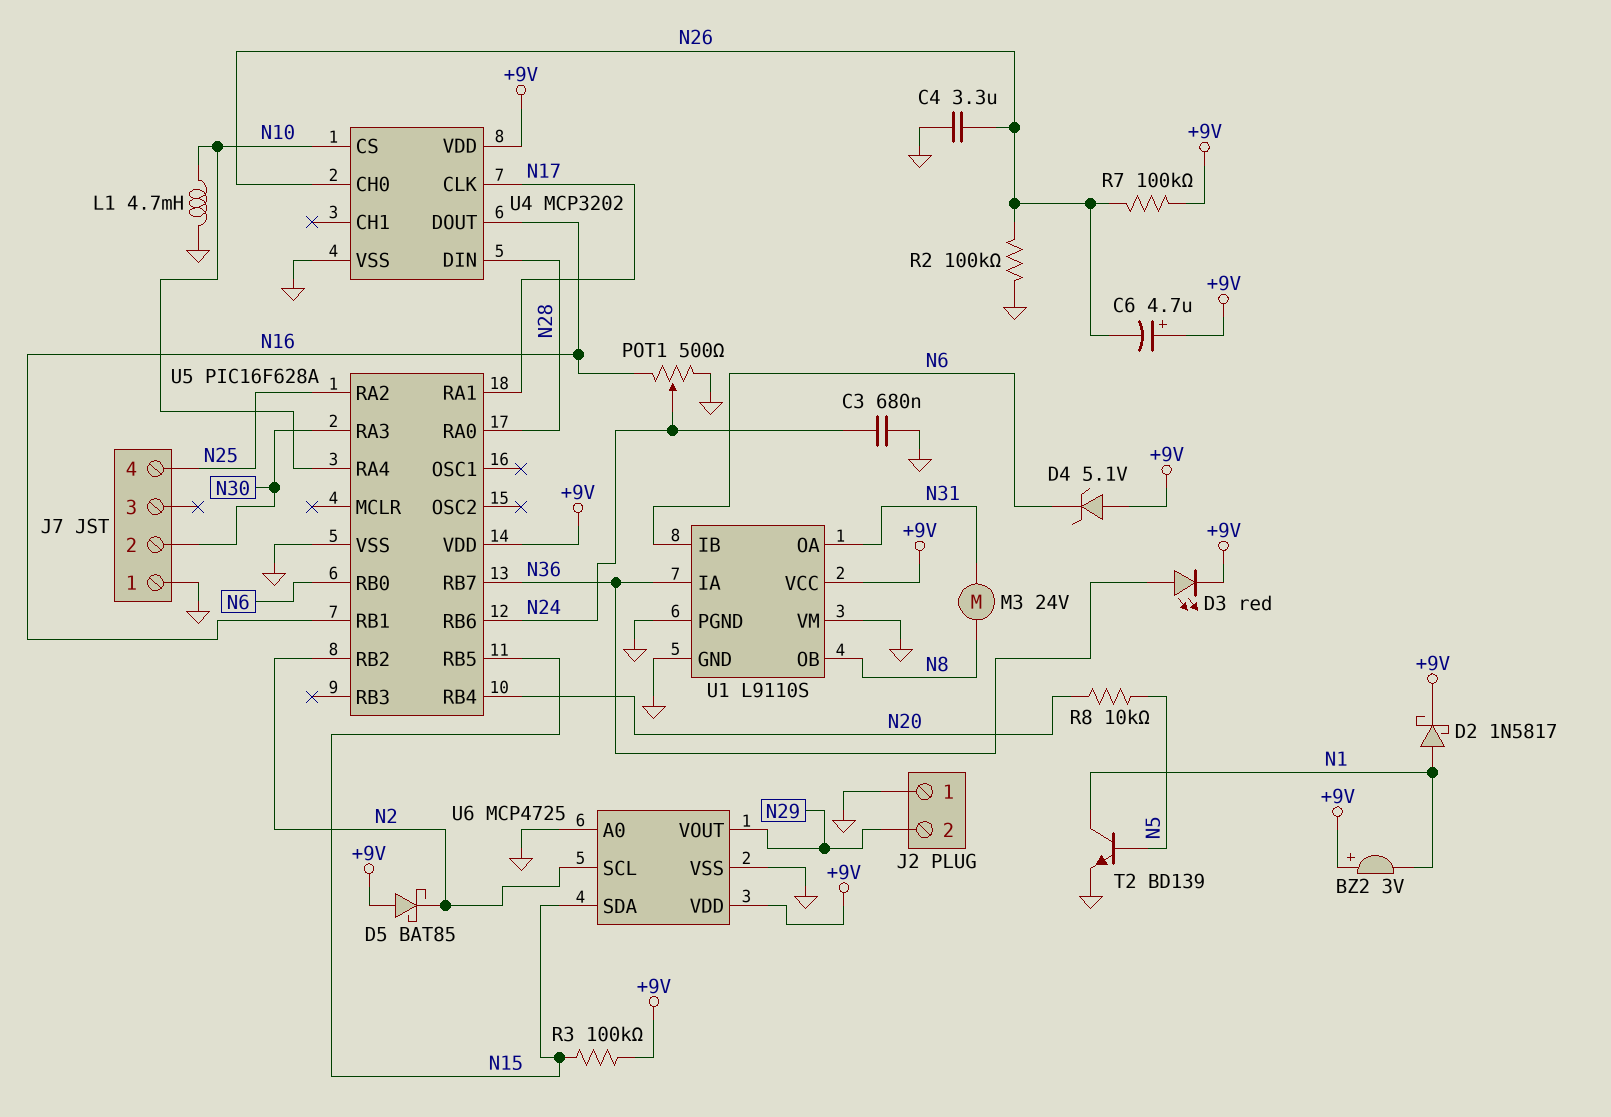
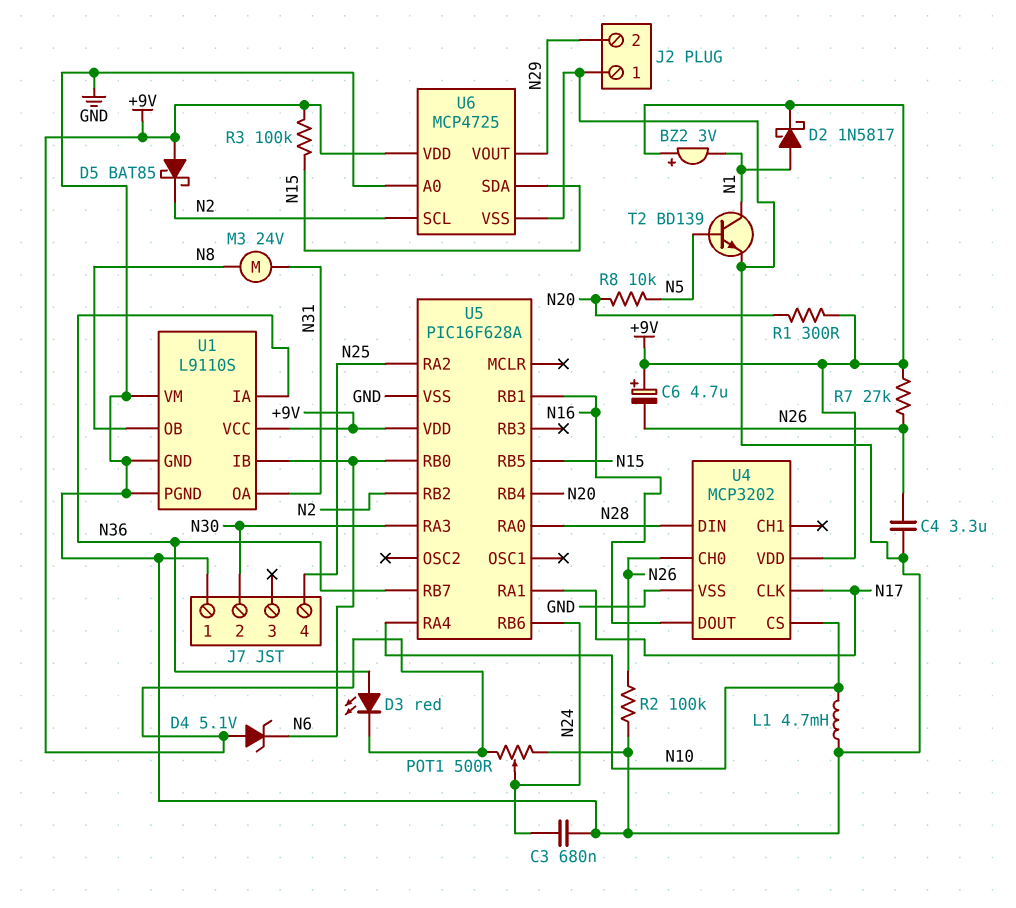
POT1: 500 (GND, N16, wiper N24) -> 500 (+9V, GND, wiper N24)
R1: none -> 300 (+9V, N20)
R7: 100k (+9V, N26) -> 27k (+9V, N26)

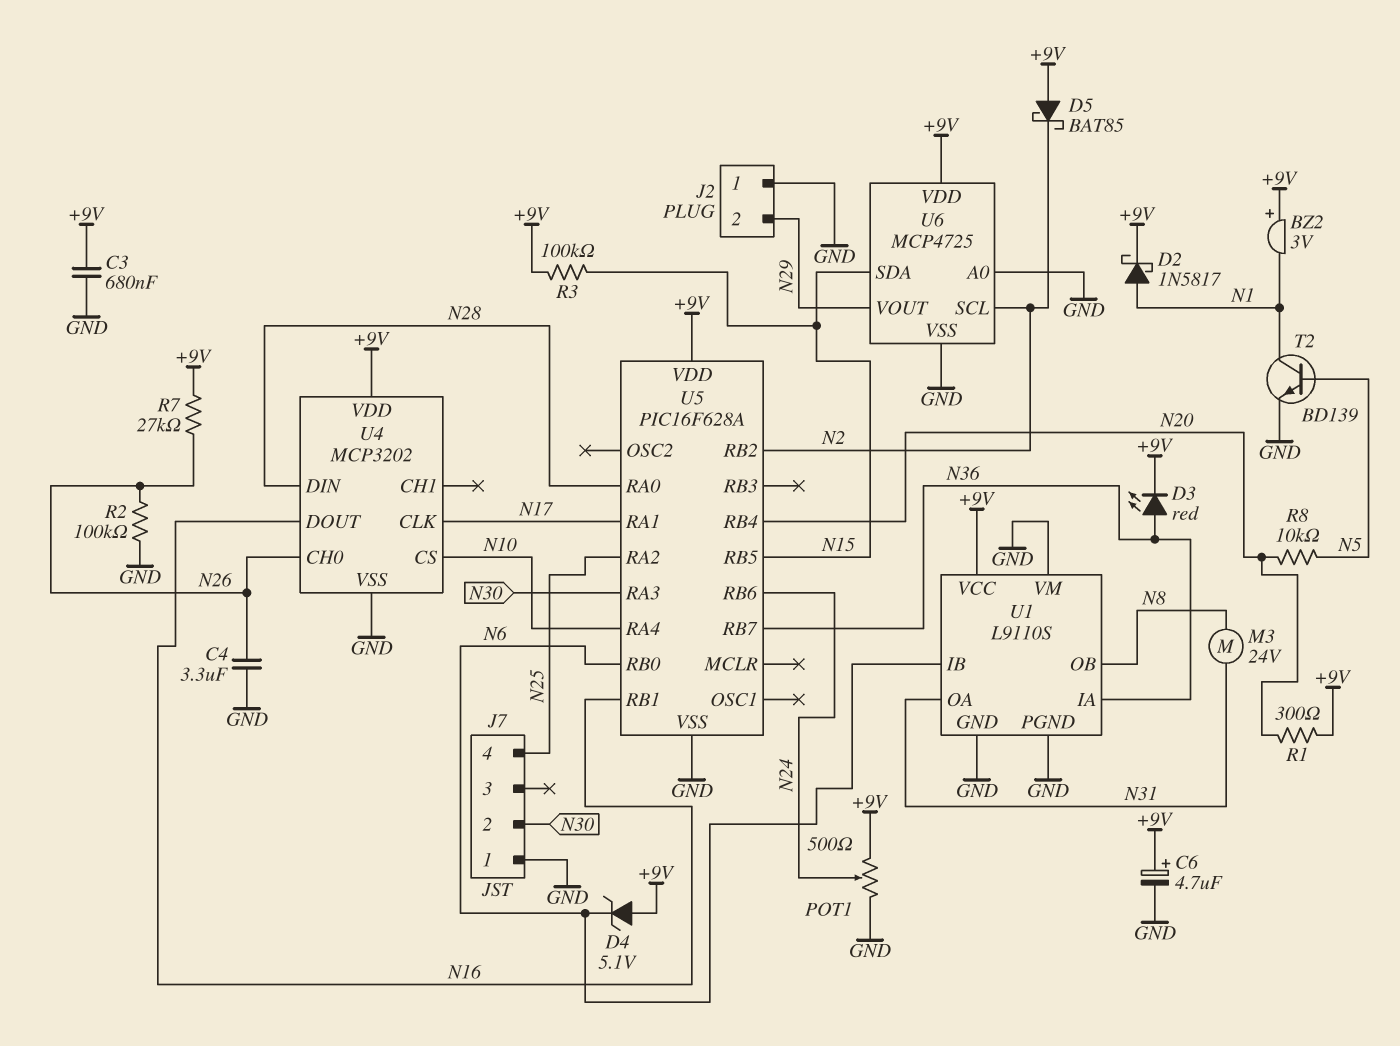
C3: 680nF (GND, N24) -> 680nF (+9V, GND)
C6: 4.7uF (plus +9V, minus N26) -> 4.7uF (plus +9V, minus GND)
L1: 4.7mH (GND, N10) -> none

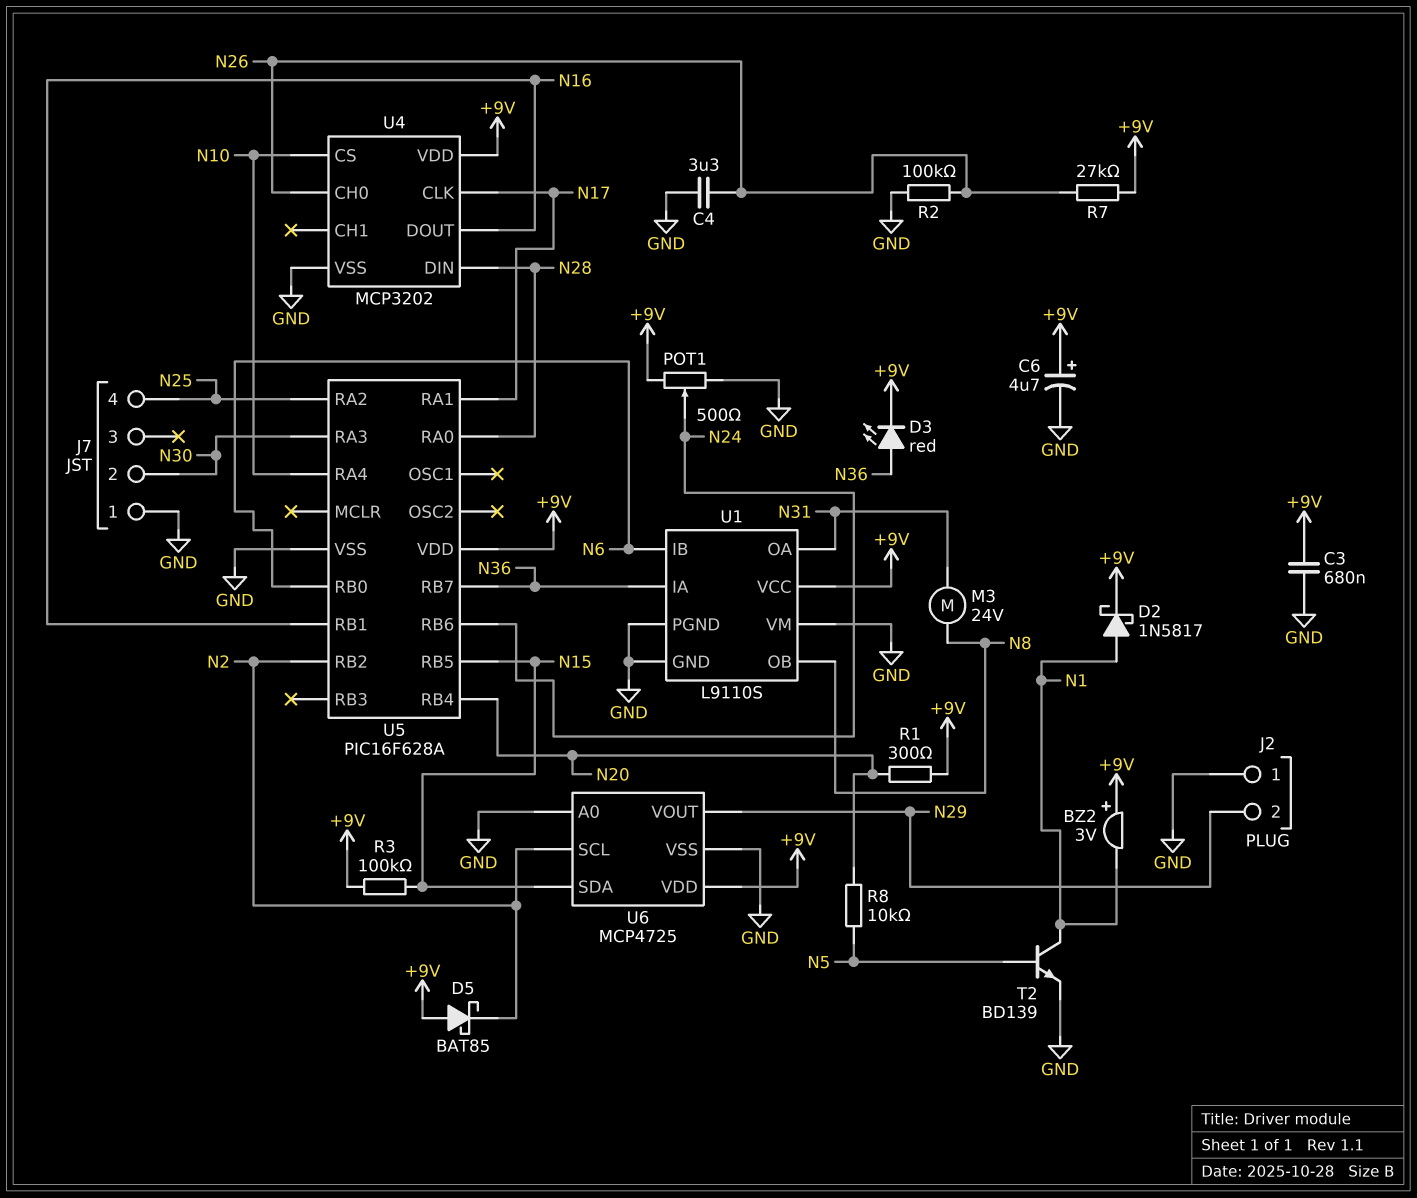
D4: zener 5.1V (A +9V, K N6) -> none

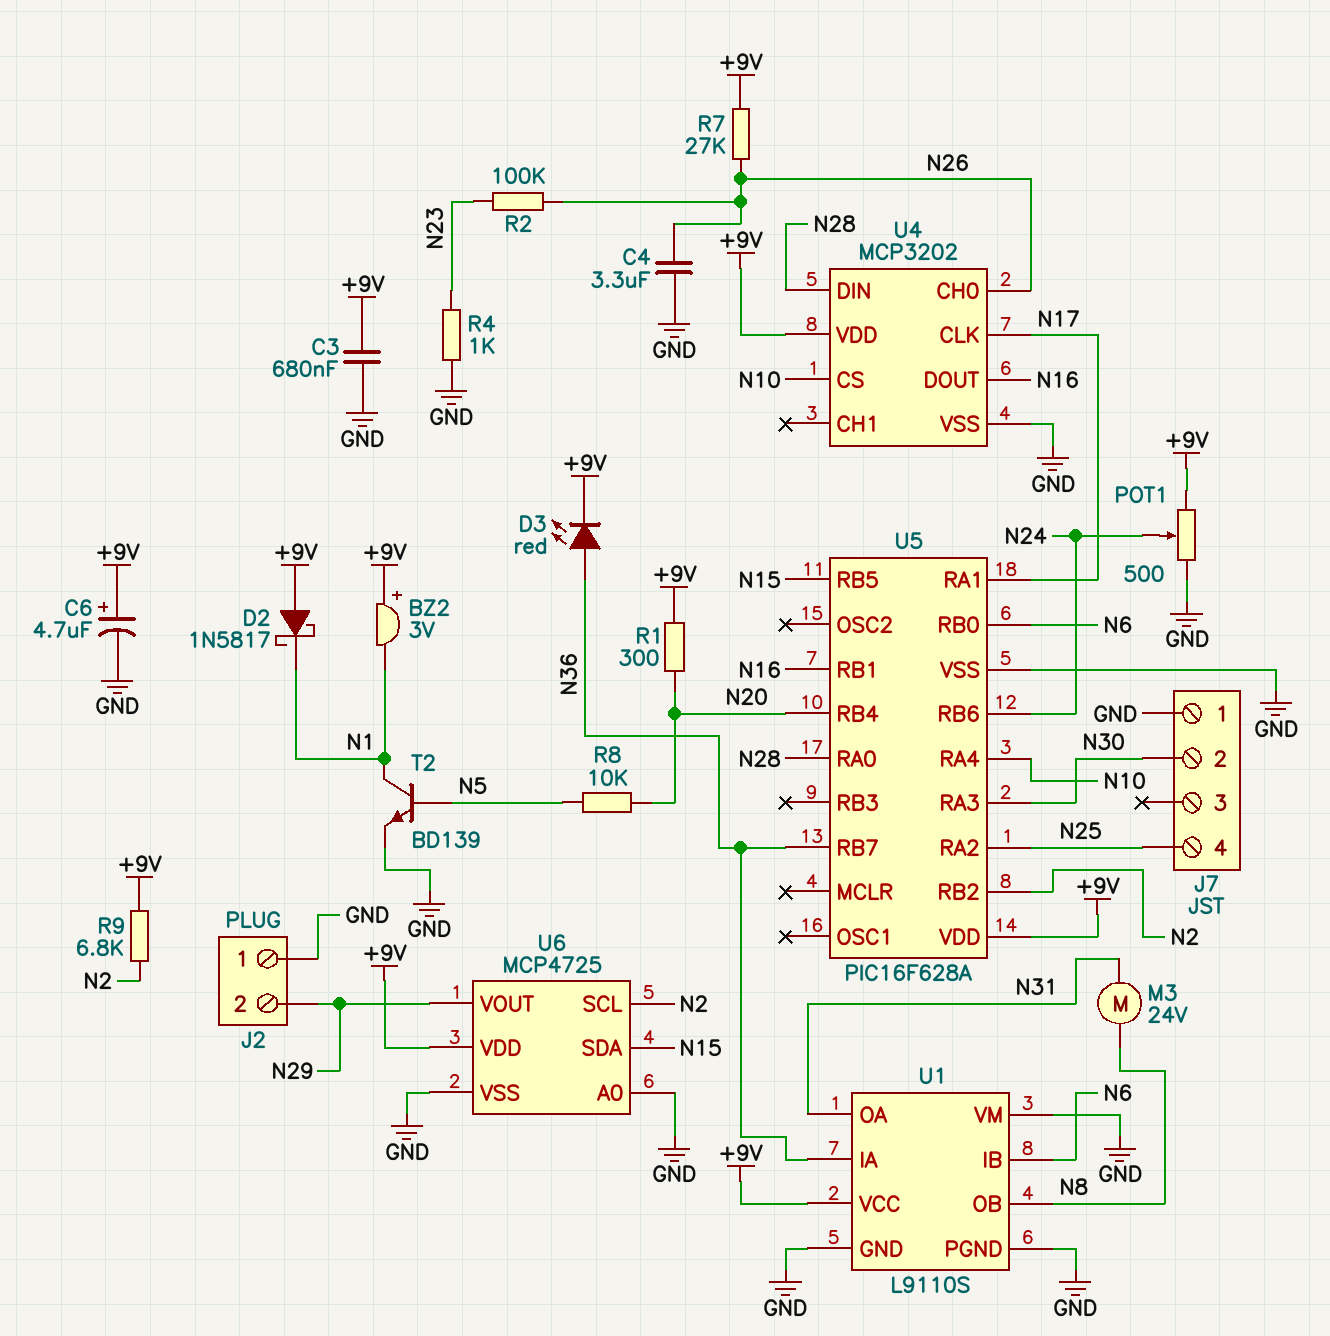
D2: schottky 1N5817 (A N1, K +9V) -> schottky 1N5817 (A +9V, K N1)
D5: schottky BAT85 (A +9V, K N2) -> none
R2: 100k (GND, N26) -> 100k (N23, N26)
R3: 100k (+9V, N15) -> none
R4: none -> 1k (GND, N23)
R9: none -> 6.8k (+9V, N2)

